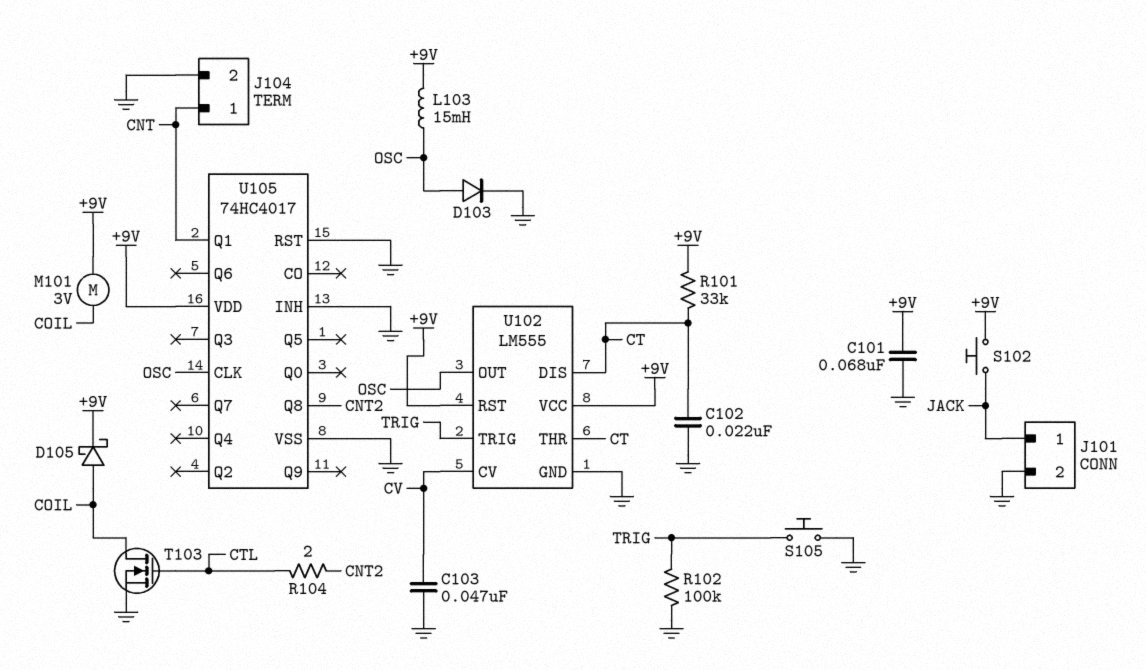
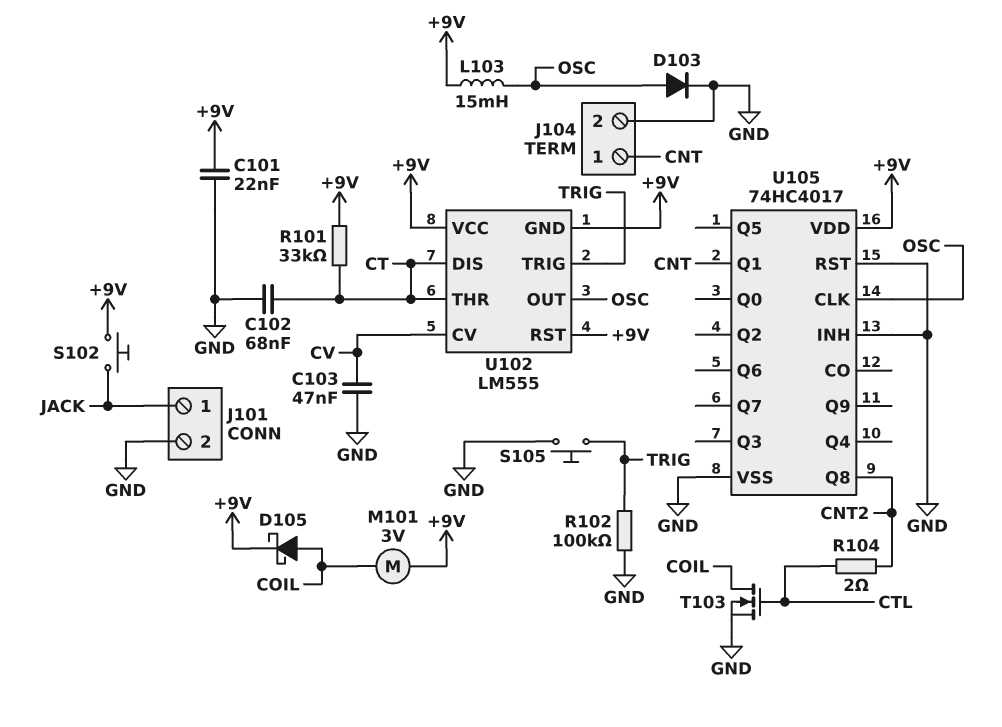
C101: 68nF (+9V, GND) -> 22nF (+9V, GND)
C102: 22nF (CT, GND) -> 68nF (CT, GND)
U102 pin GND: GND -> +9V

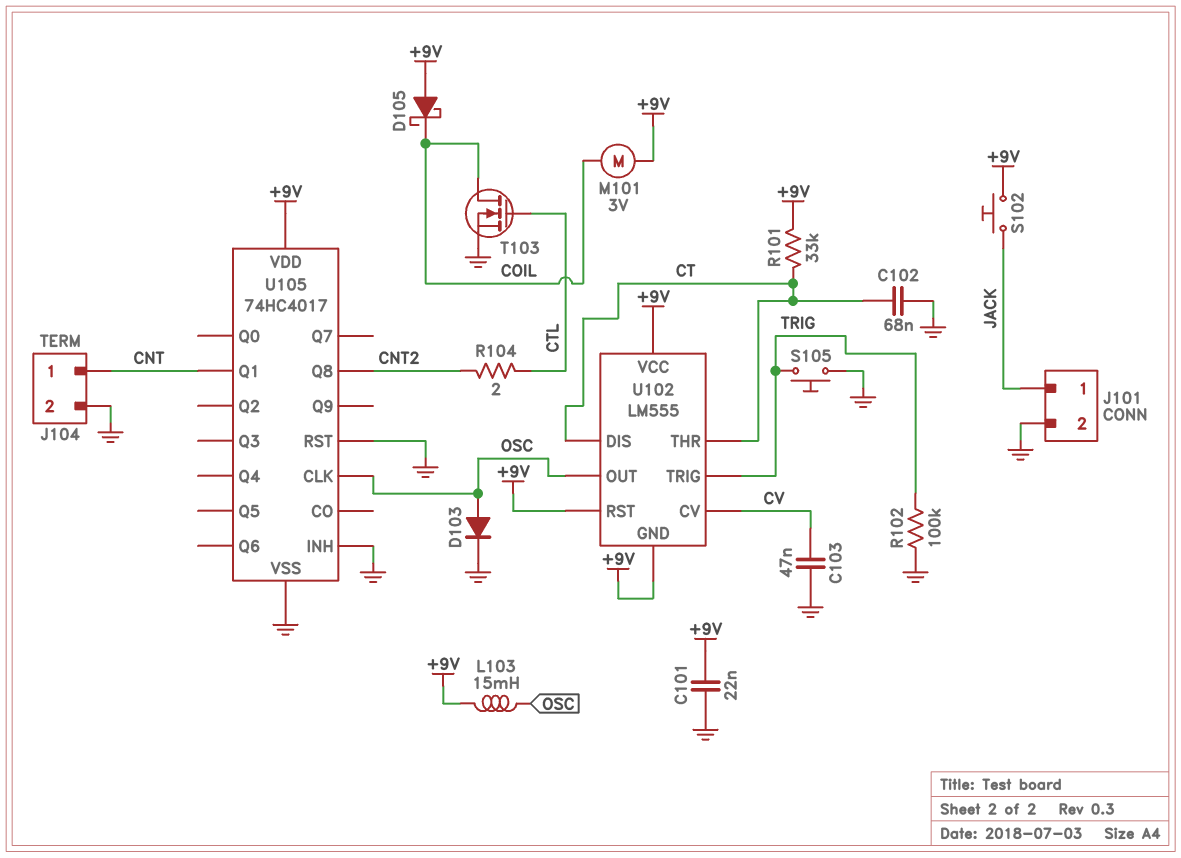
D105: schottky (A COIL, K +9V) -> schottky (A +9V, K COIL)

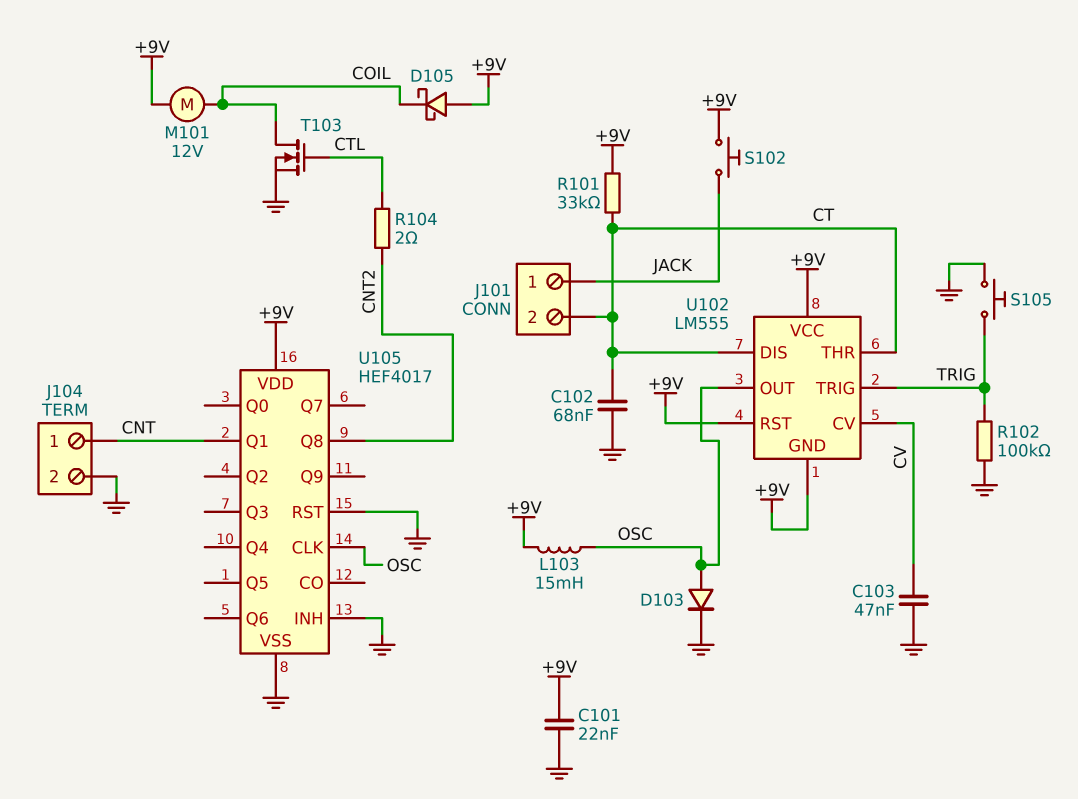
J101 pin 2: GND -> CT
M101: motor 3V (+9V, COIL) -> motor 12V (+9V, COIL)
U105: 74HC4017 -> HEF4017

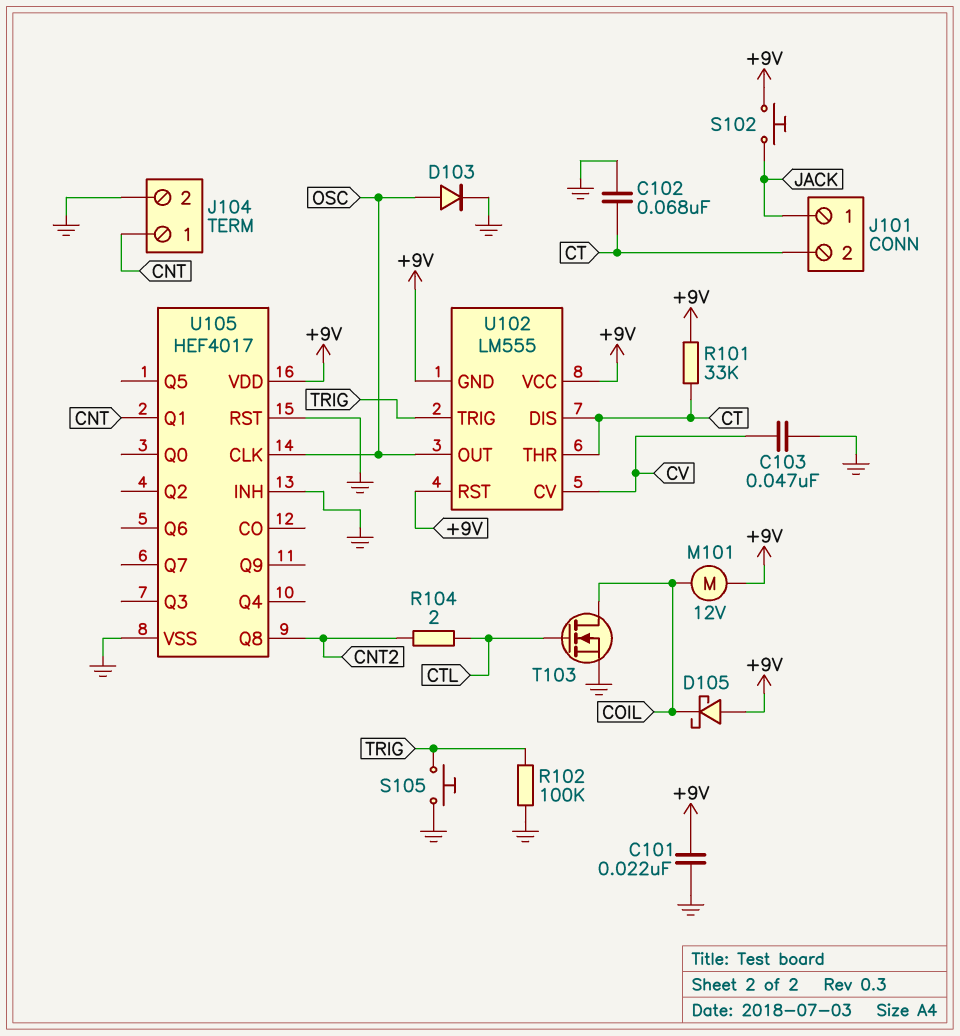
L103: 15mH (+9V, OSC) -> none

